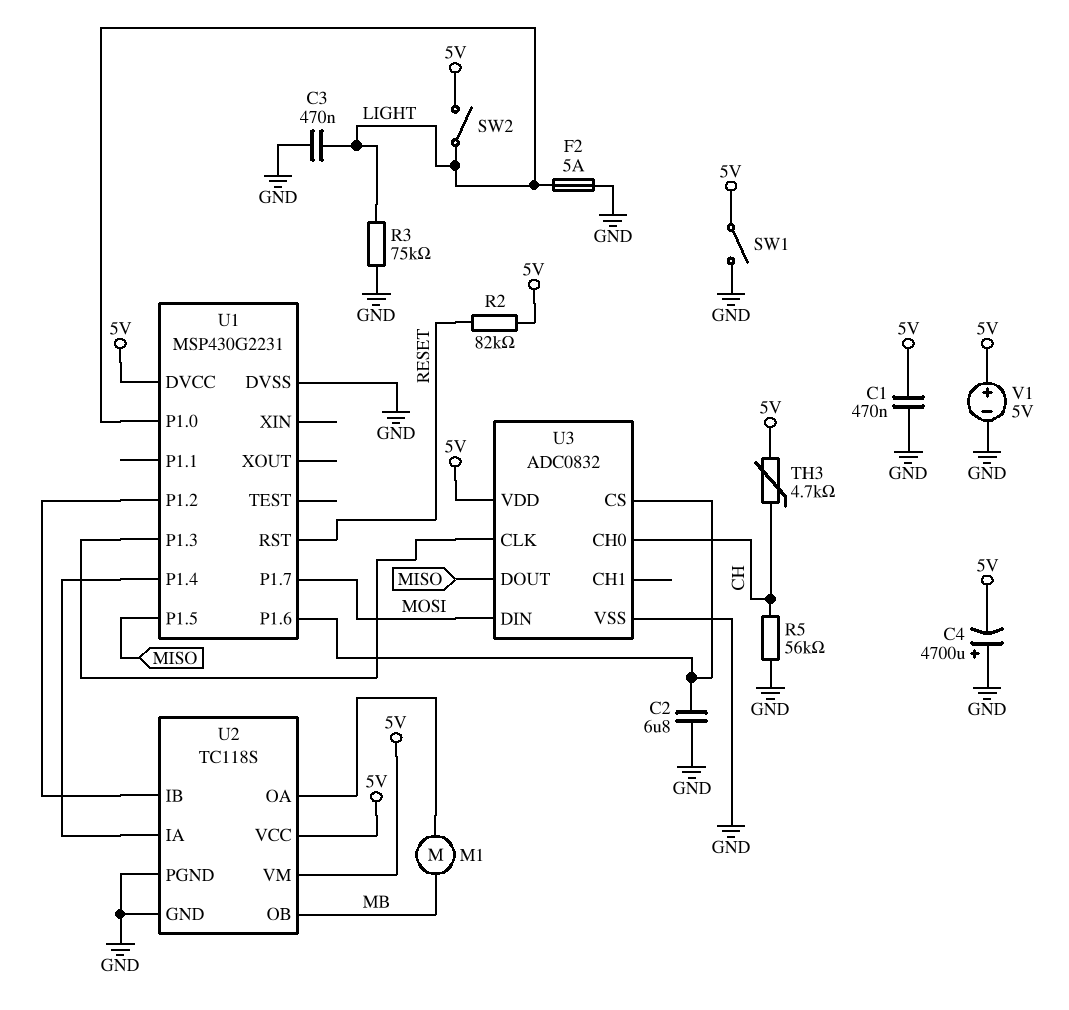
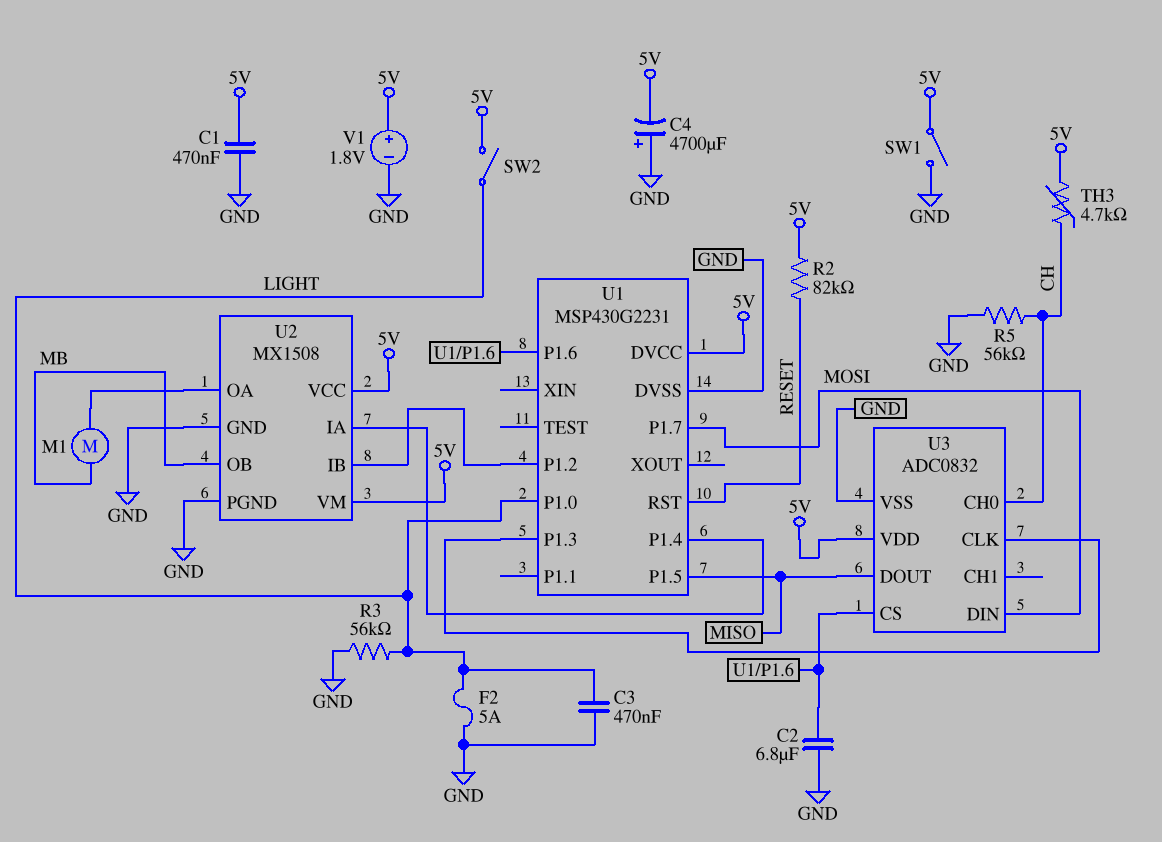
R3: 75k (GND, LIGHT) -> 56k (GND, LIGHT)
U2: TC118S -> MX1508
V1: 5V (plus 5V, minus GND) -> 1.8V (plus 5V, minus GND)

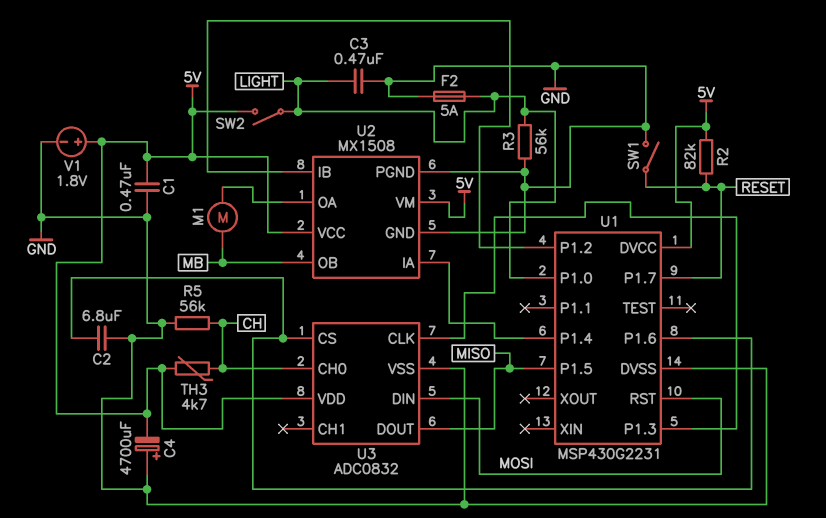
SW1: switch (5V, GND) -> switch (GND, RESET)
U1 pin P1.7: MOSI -> RESET
U1 pin RST: RESET -> MOSI

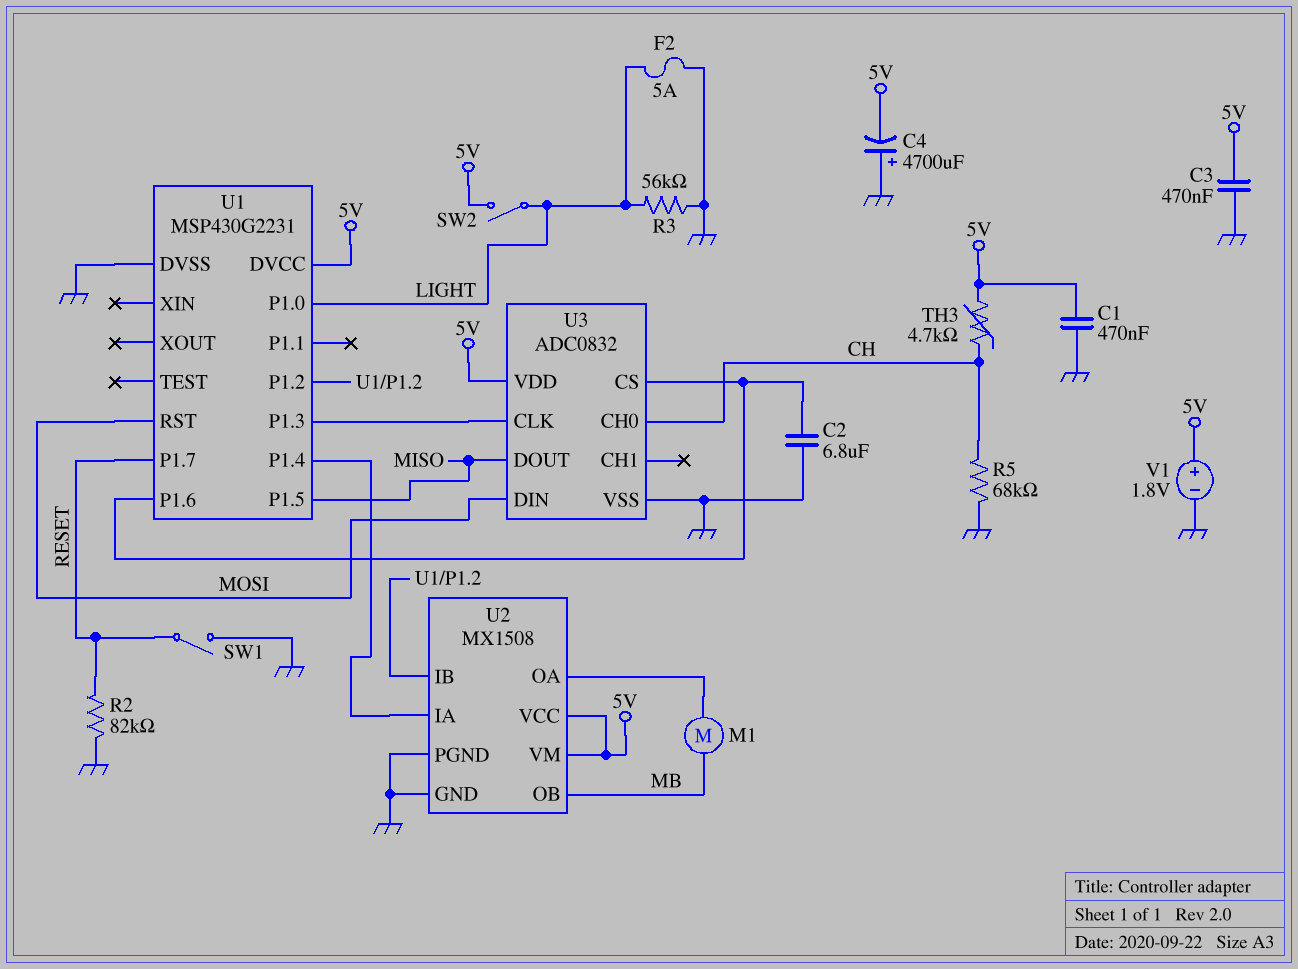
C3: 470nF (GND, LIGHT) -> 470nF (5V, GND)
R2: 82k (5V, RESET) -> 82k (GND, RESET)
R5: 56k (CH, GND) -> 68k (CH, GND)

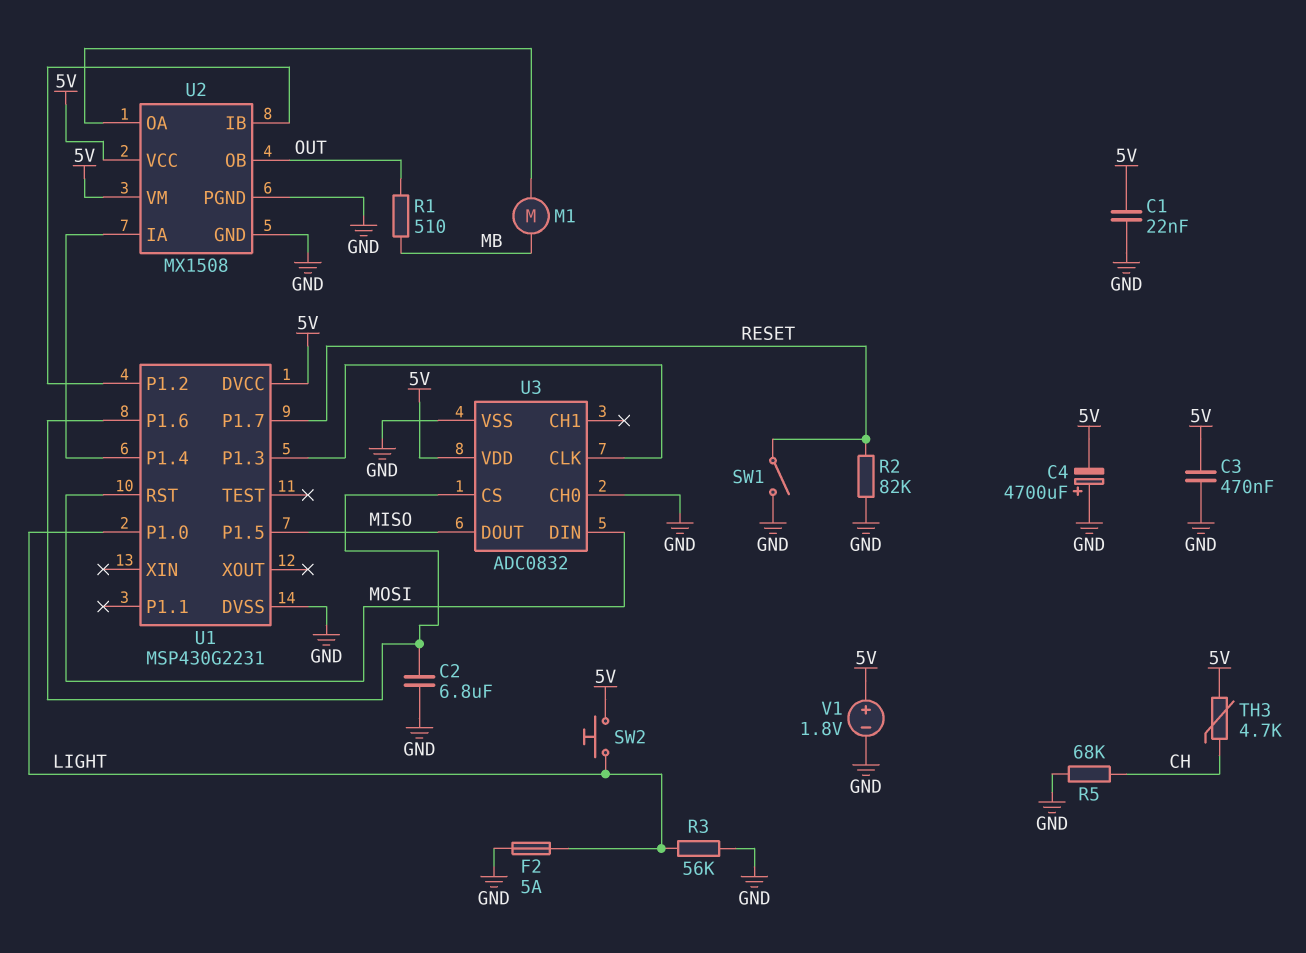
C1: 470nF (5V, GND) -> 22nF (5V, GND)
R1: none -> 510 (MB, OUT)
SW2: switch (5V, LIGHT) -> button (5V, LIGHT)
U2 pin OB: MB -> OUT
U3 pin CH0: CH -> GND

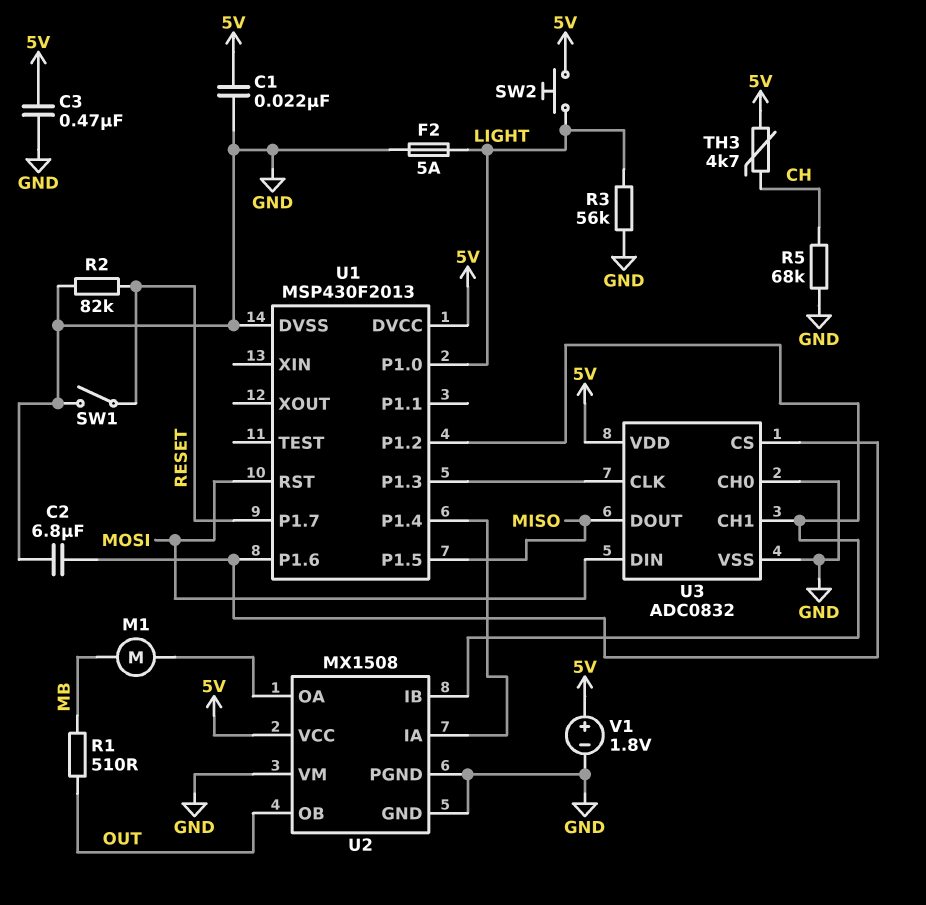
C4: 4700uF (plus GND, minus 5V) -> none
U1: MSP430G2231 -> MSP430F2013
U2 pin VM: 5V -> GND
U3 pin CH1: none -> U1/P1.2

